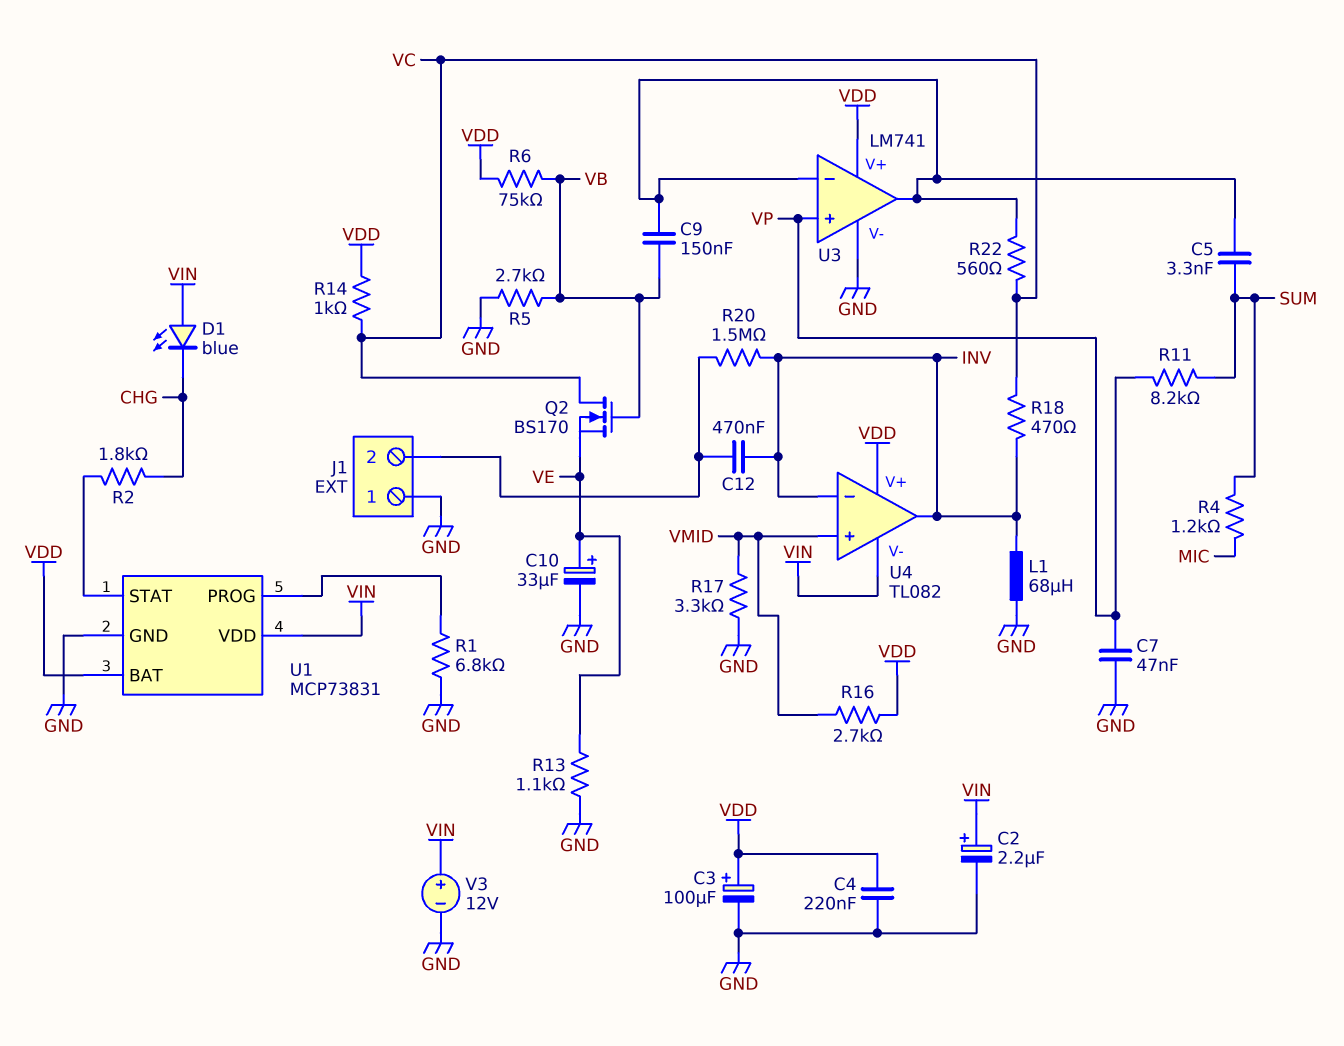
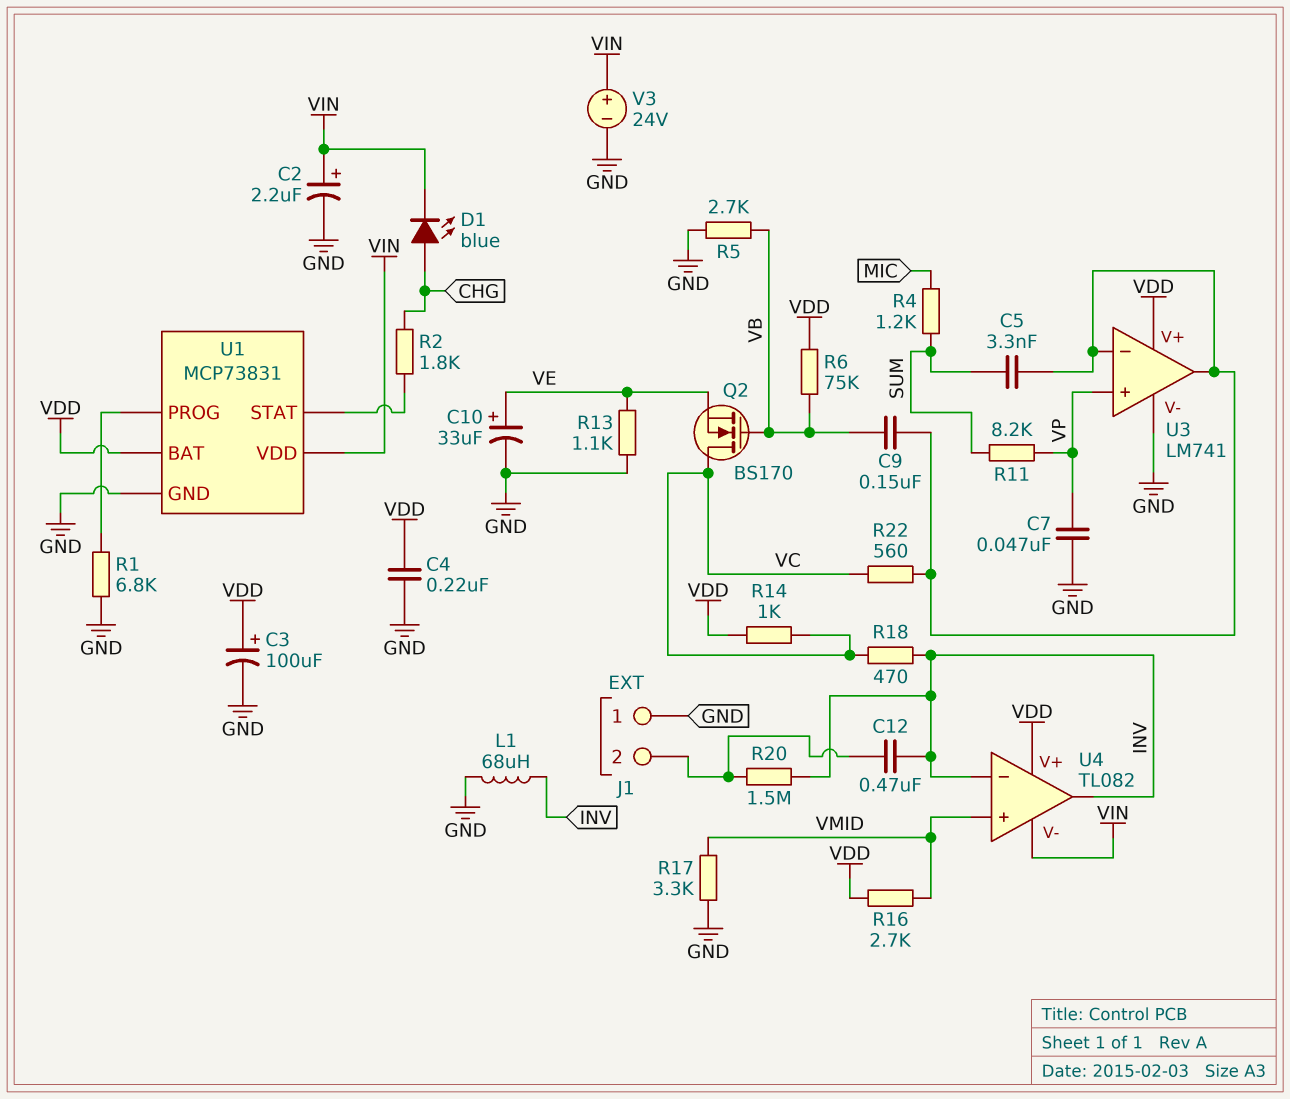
D1: LED blue (A VIN, K CHG) -> LED blue (A CHG, K VIN)
V3: 12V (plus VIN, minus GND) -> 24V (plus VIN, minus GND)

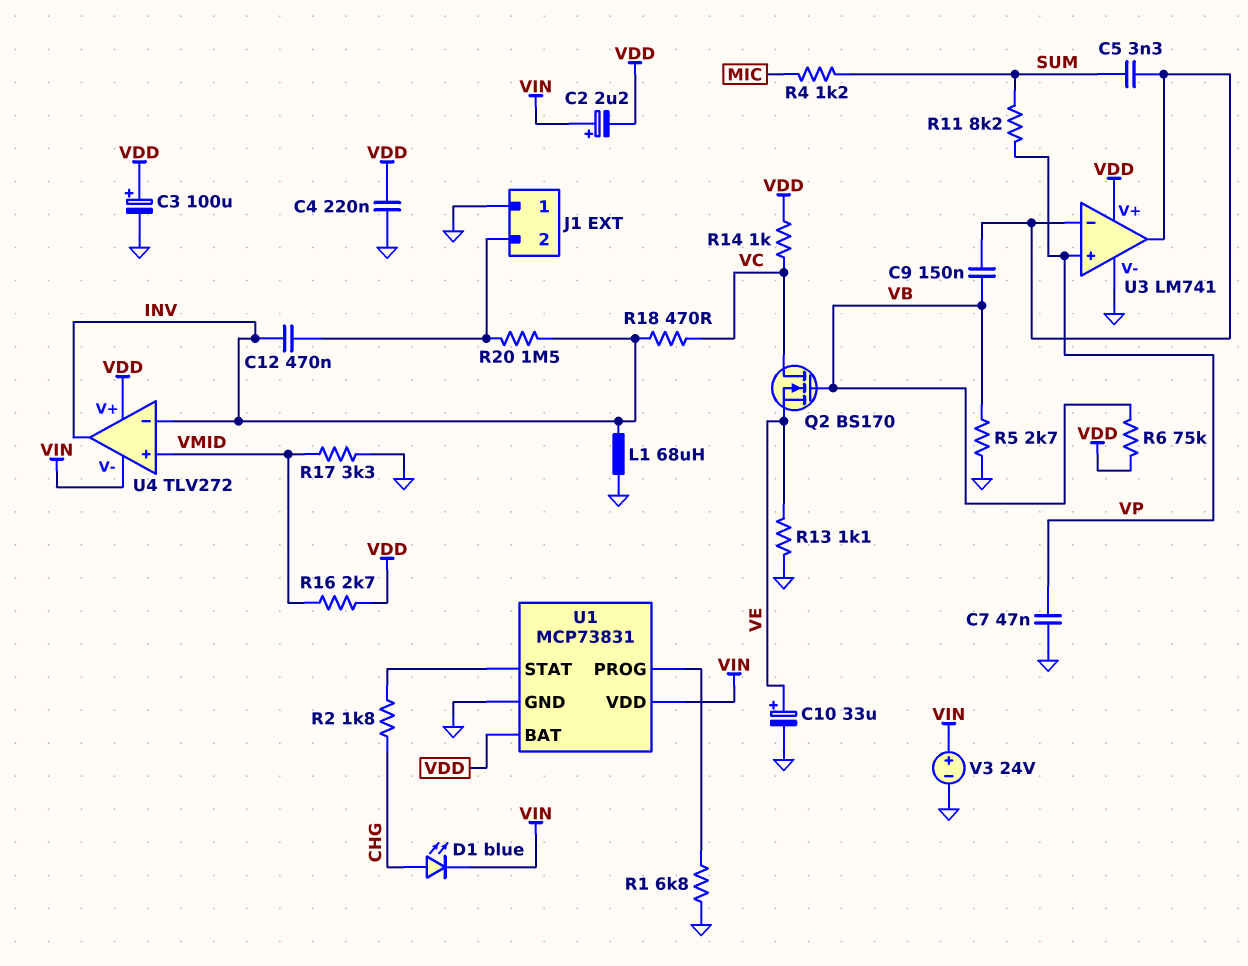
C2: 2.2uF (plus VIN, minus GND) -> 2.2uF (plus VIN, minus VDD)
R22: 560 (U3/in-, VC) -> none
U4: TL082 -> TLV272

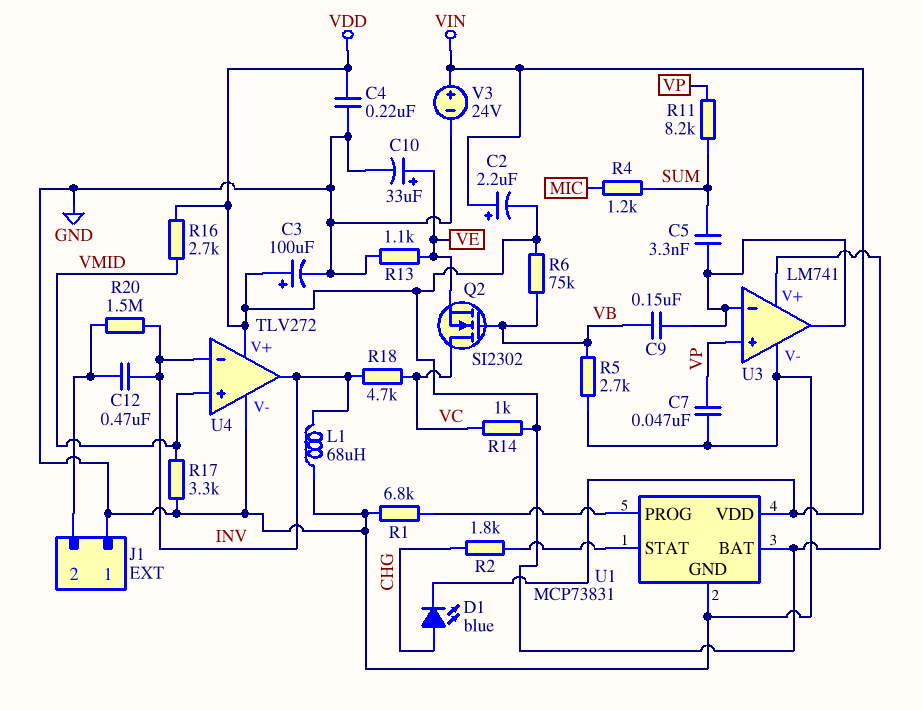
Q2: NMOS BS170 (G VB, D VC, S VE) -> NMOS SI2302 (G VB, D VC, S VE)
R18: 470 (INV, VC) -> 4.7k (INV, VC)
U4 pin V-: VIN -> GND

